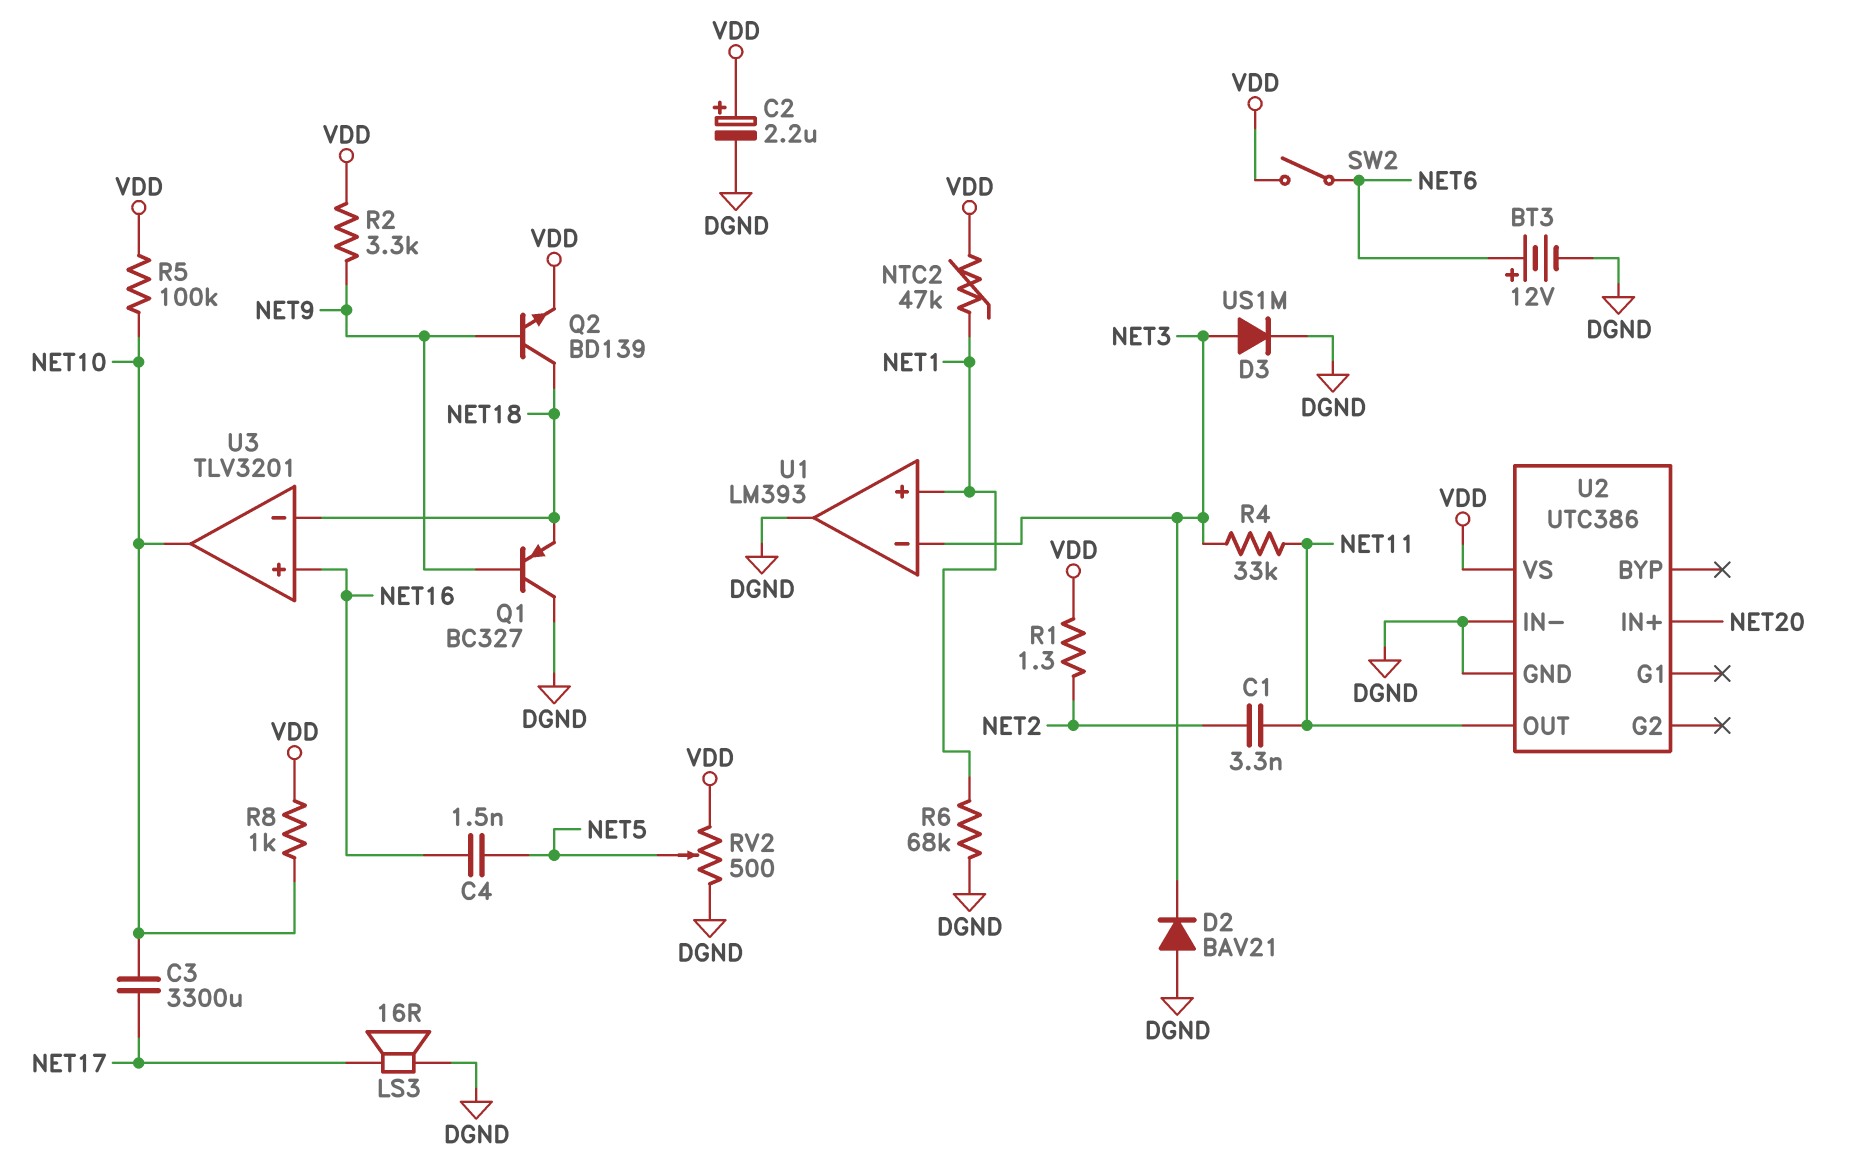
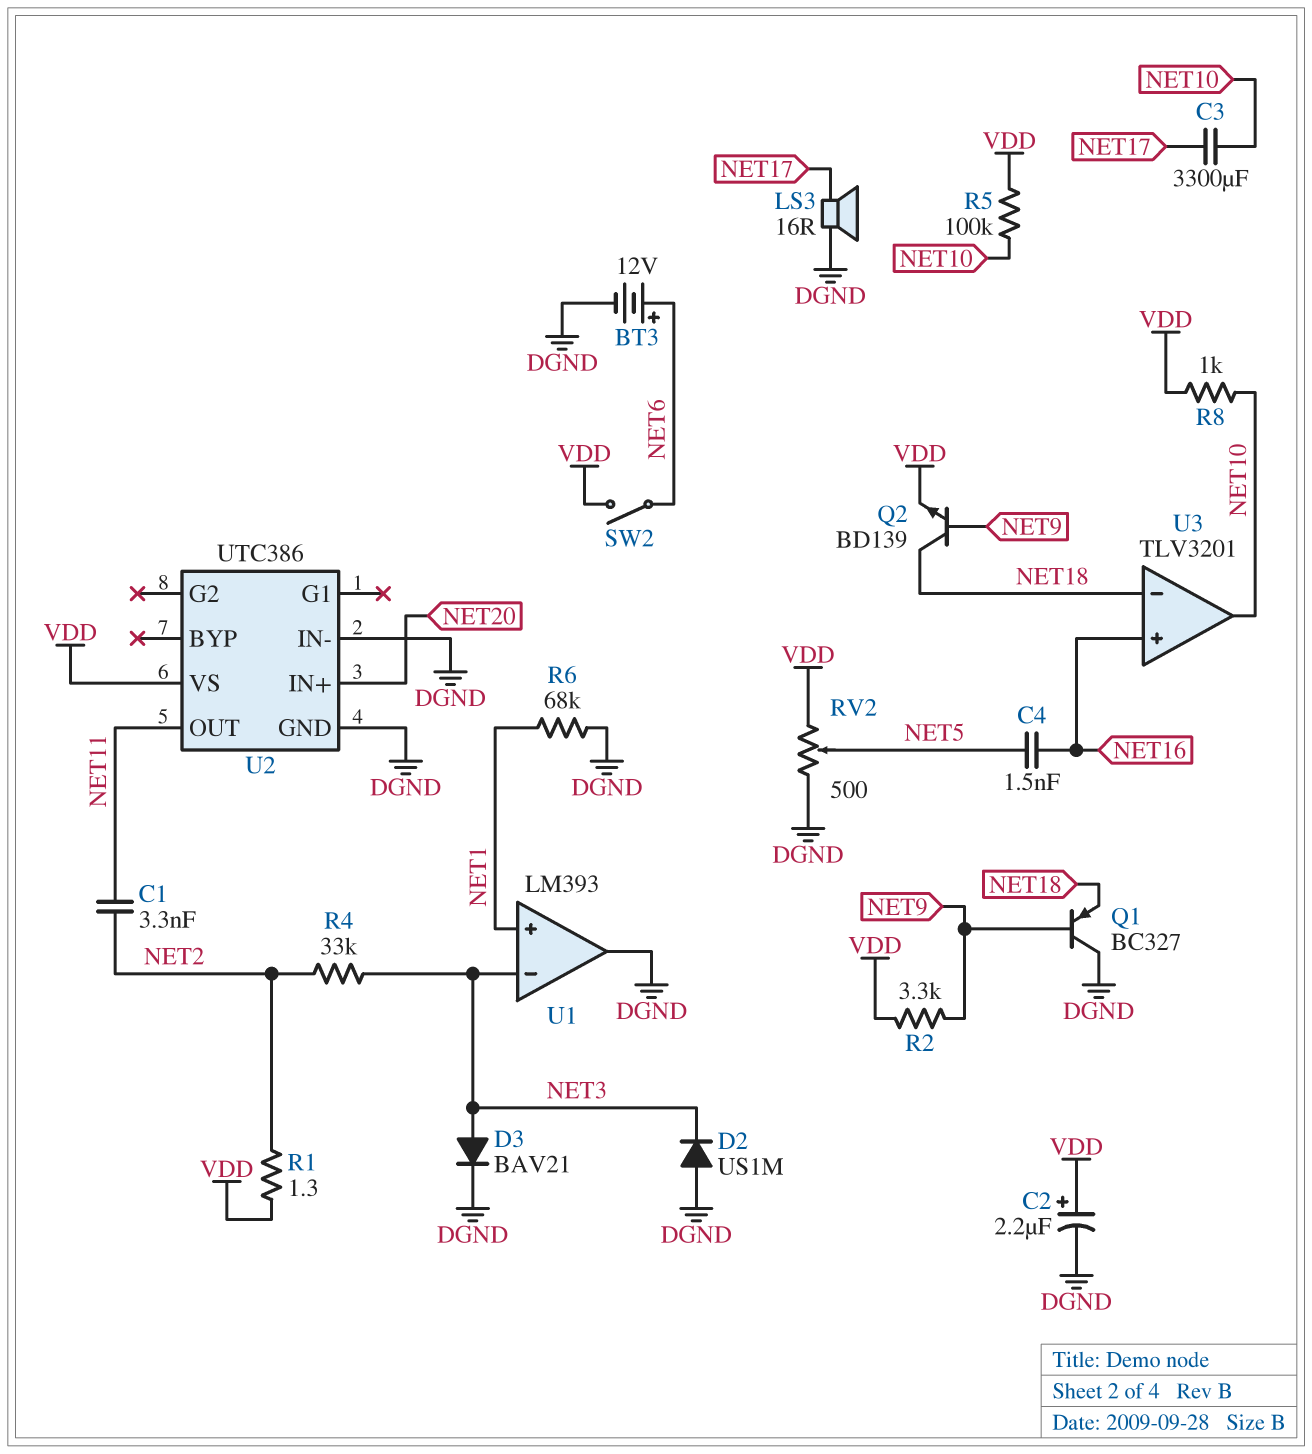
D2: diode BAV21 (A DGND, K NET3) -> diode US1M (A DGND, K NET3)
D3: diode US1M (A NET3, K DGND) -> diode BAV21 (A NET3, K DGND)
NTC2: 47k (NET1, VDD) -> none
R4: 33k (NET3, NET11) -> 33k (NET2, NET3)

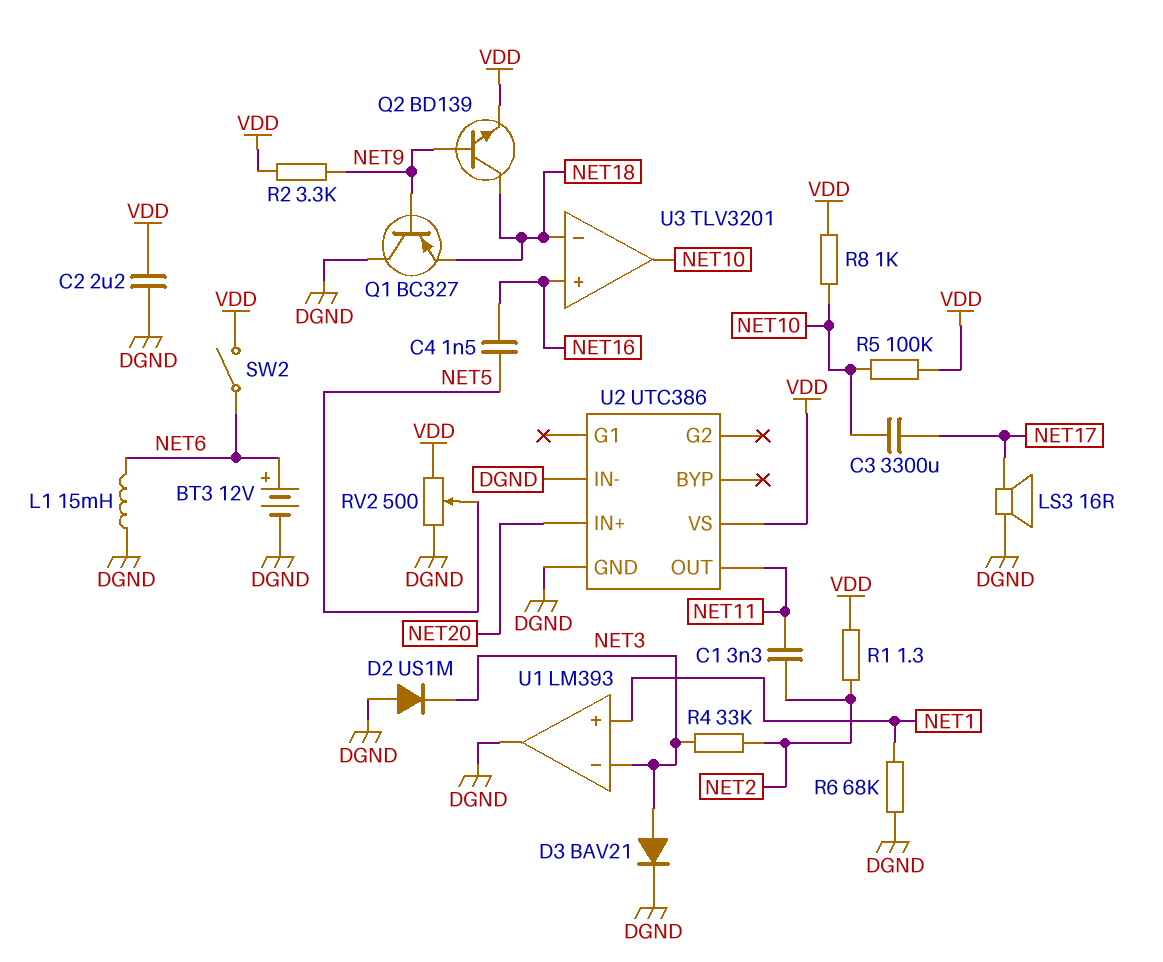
C2: 2.2uF (plus VDD, minus DGND) -> 2.2uF (DGND, VDD)
L1: none -> 15mH (DGND, NET6)

